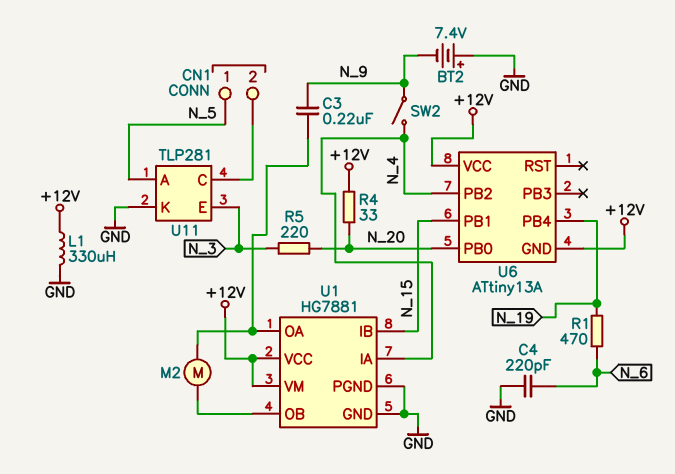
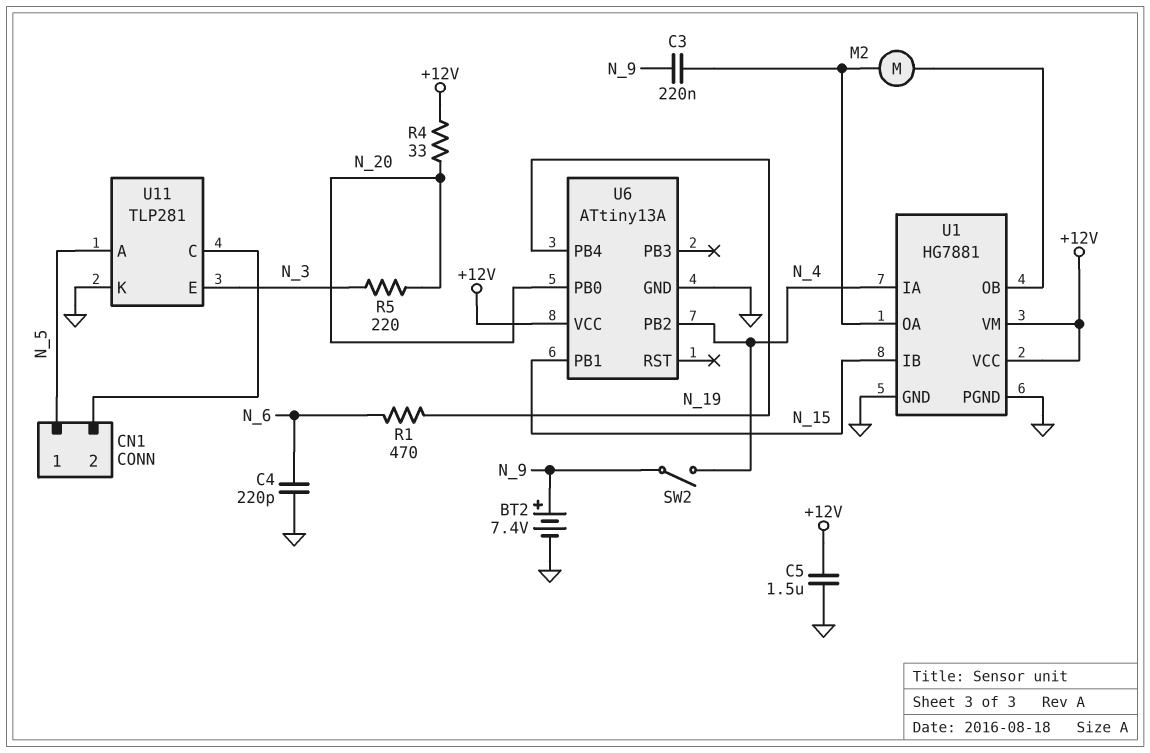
BT2: 7.4V (plus GND, minus N_9) -> 7.4V (plus N_9, minus GND)
C5: none -> 1.5uF (+12V, GND)
L1: 330uH (+12V, GND) -> none
U6 pin GND: +12V -> GND

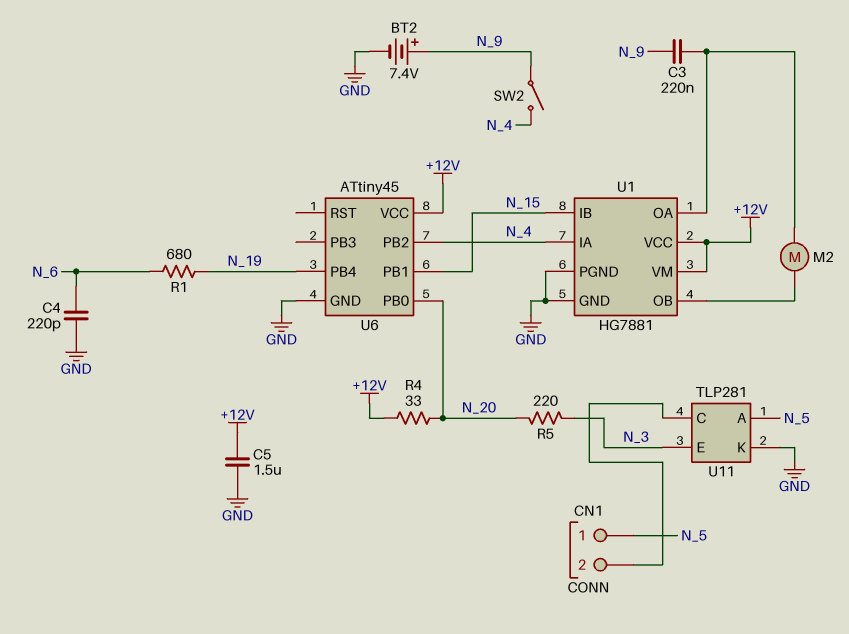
R1: 470 (N_6, N_19) -> 680 (N_6, N_19)
U6: ATtiny13A -> ATtiny45

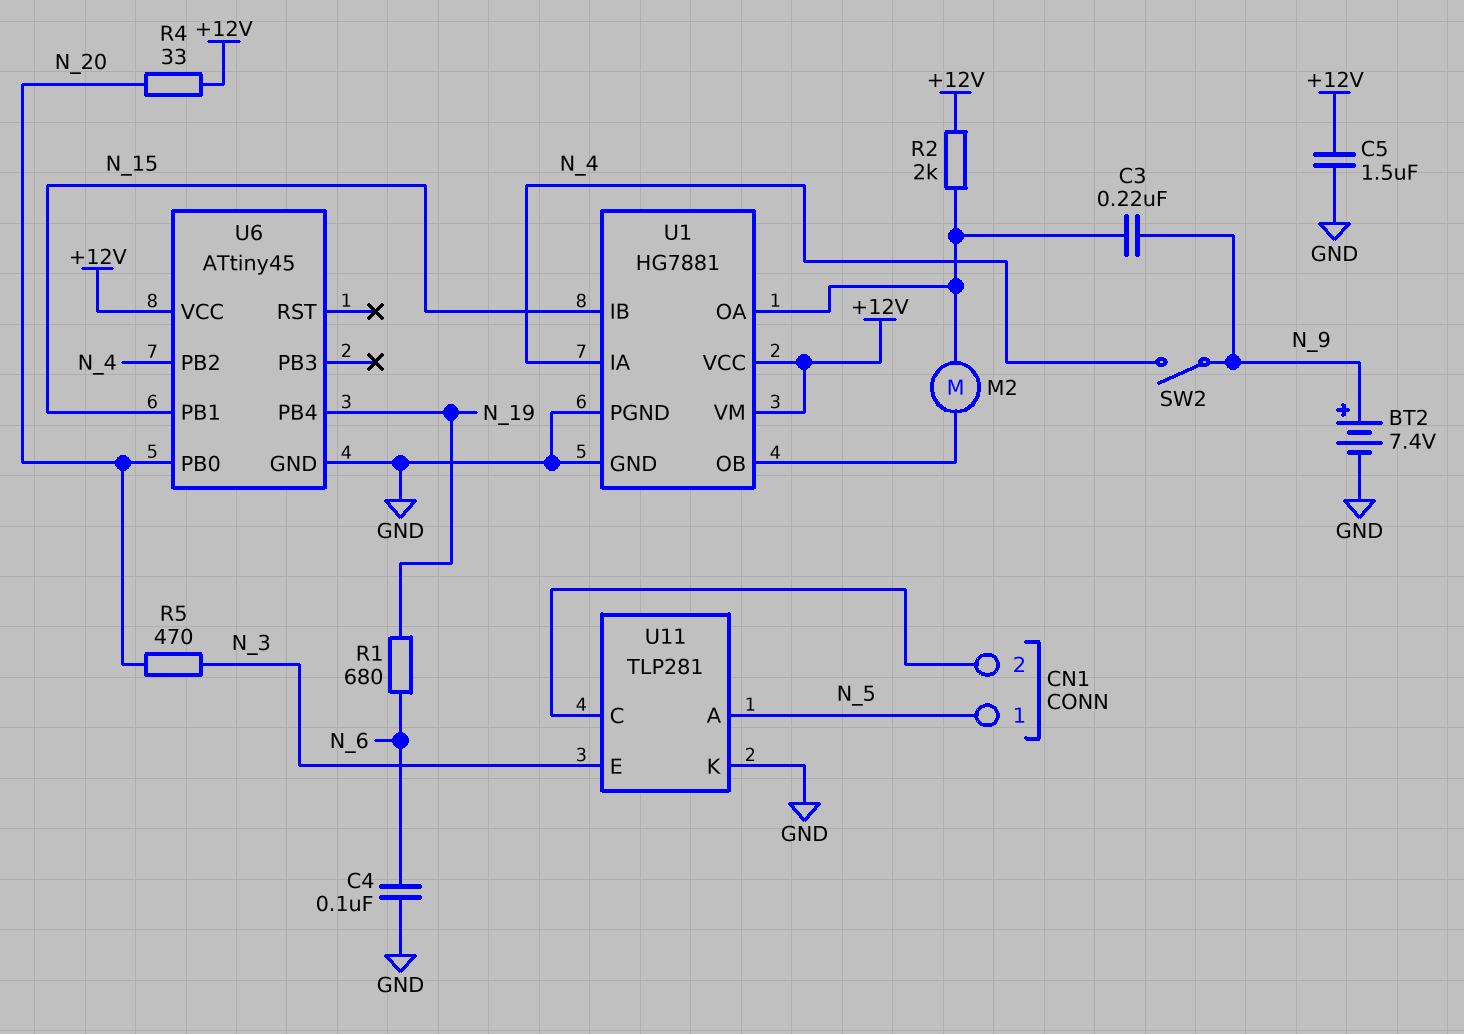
C4: 220pF (GND, N_6) -> 100nF (GND, N_6)
R2: none -> 2k (+12V, U1/OA)
R5: 220 (N_3, N_20) -> 470 (N_3, N_20)

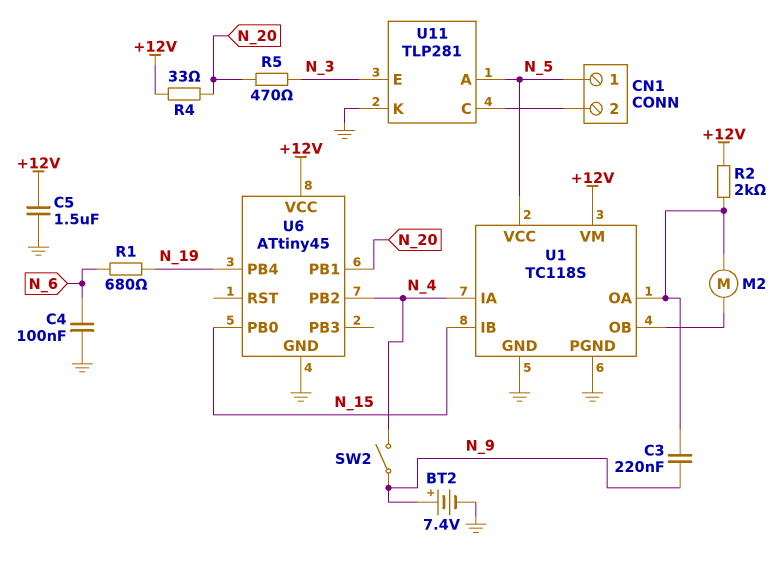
U1: HG7881 -> TC118S
U1 pin VCC: +12V -> N_5
U6 pin PB0: N_20 -> N_15
U6 pin PB1: N_15 -> N_20

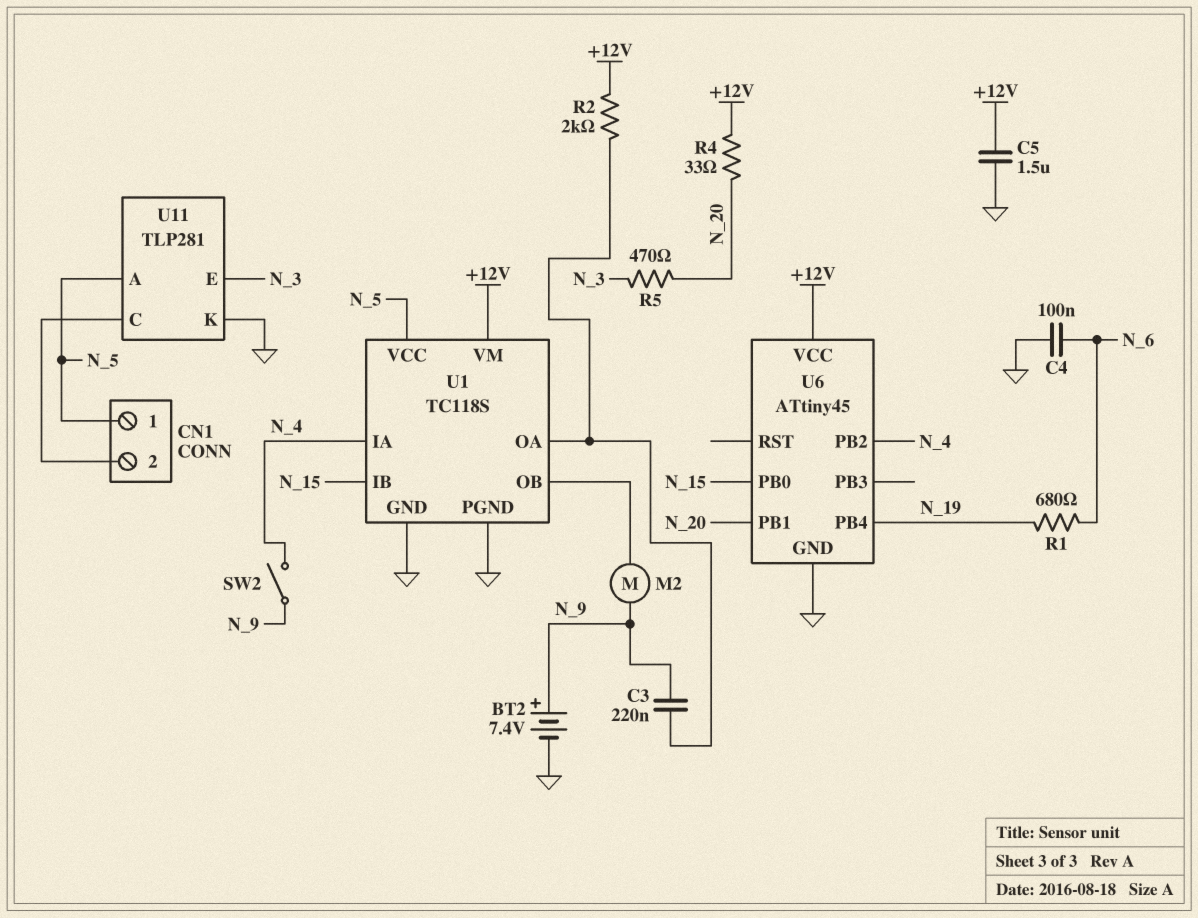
M2: motor (U1/OA, U1/OB) -> motor (N_9, U1/OB)

